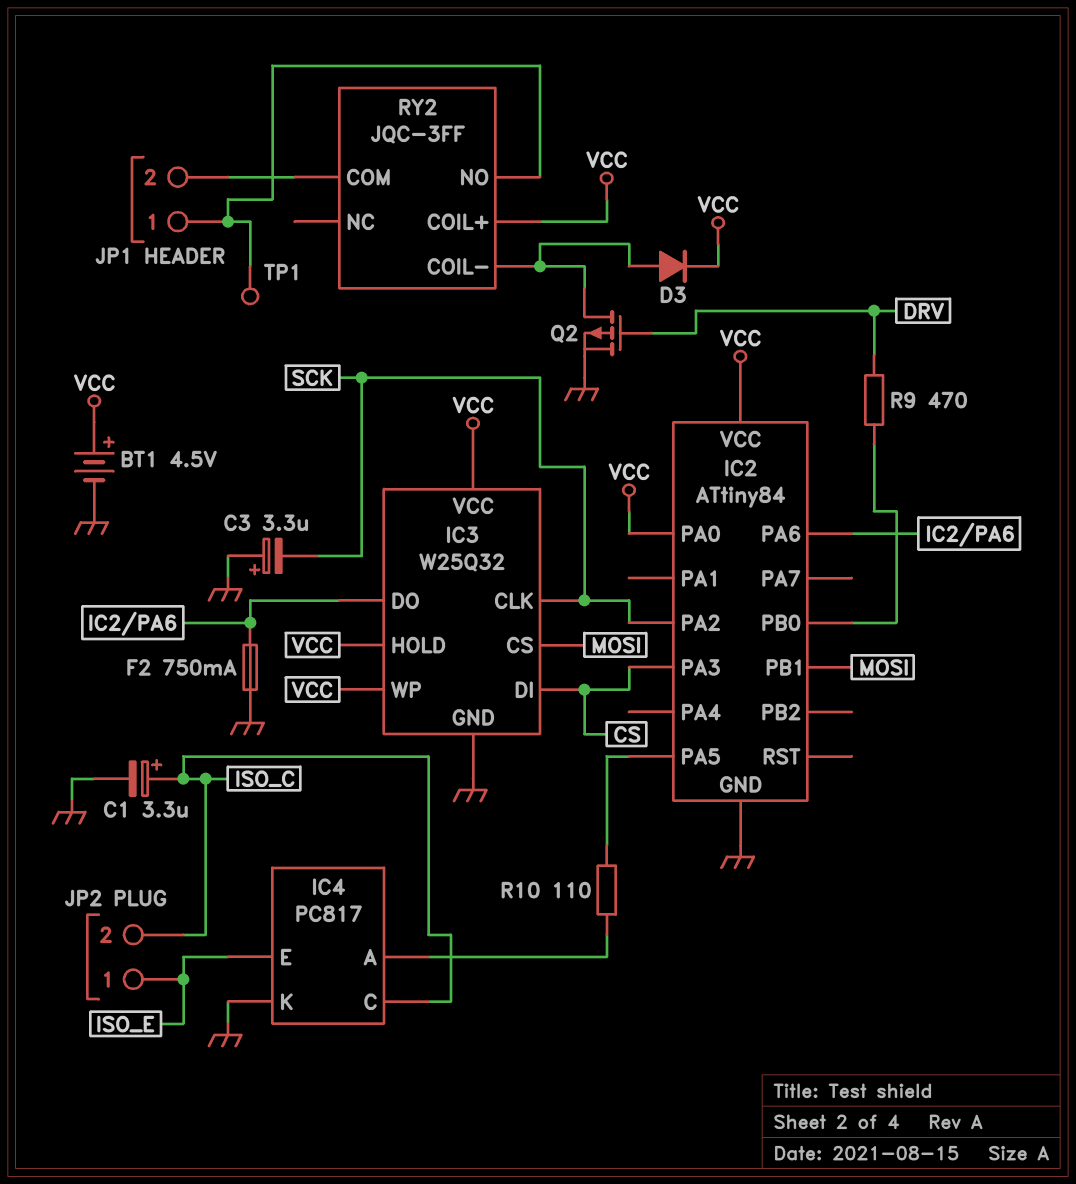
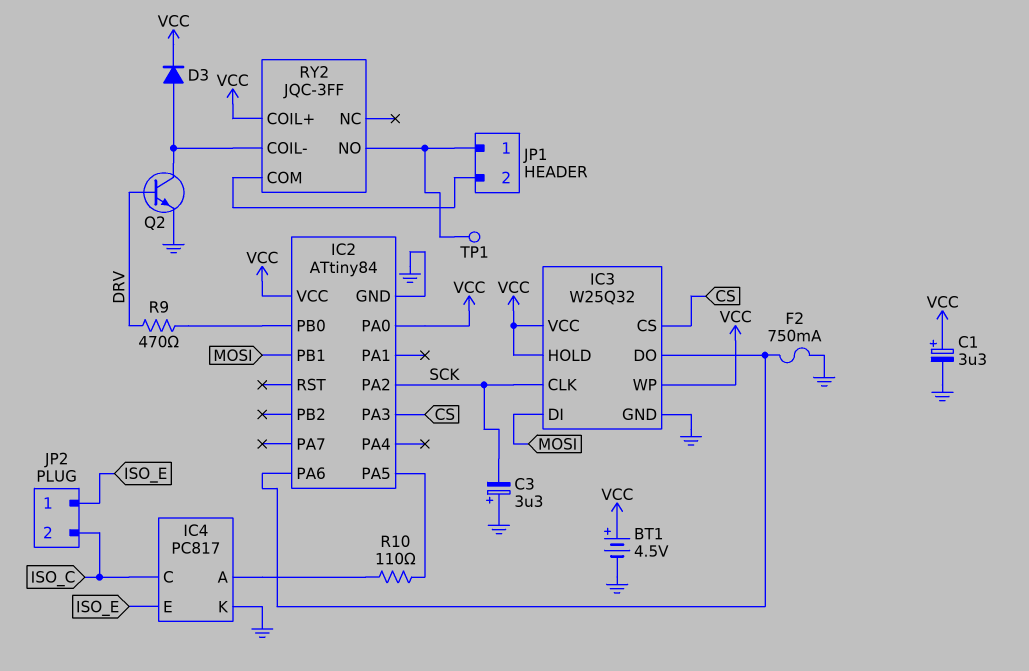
C1: 3.3uF (plus ISO_C, minus GND) -> 3.3uF (plus VCC, minus GND)
IC3 pin CS: MOSI -> CS
IC3 pin DI: CS -> MOSI
Q2: PMOS (G DRV, D RY2/COIL-, S GND) -> NPN (B DRV, C RY2/COIL-, E GND)

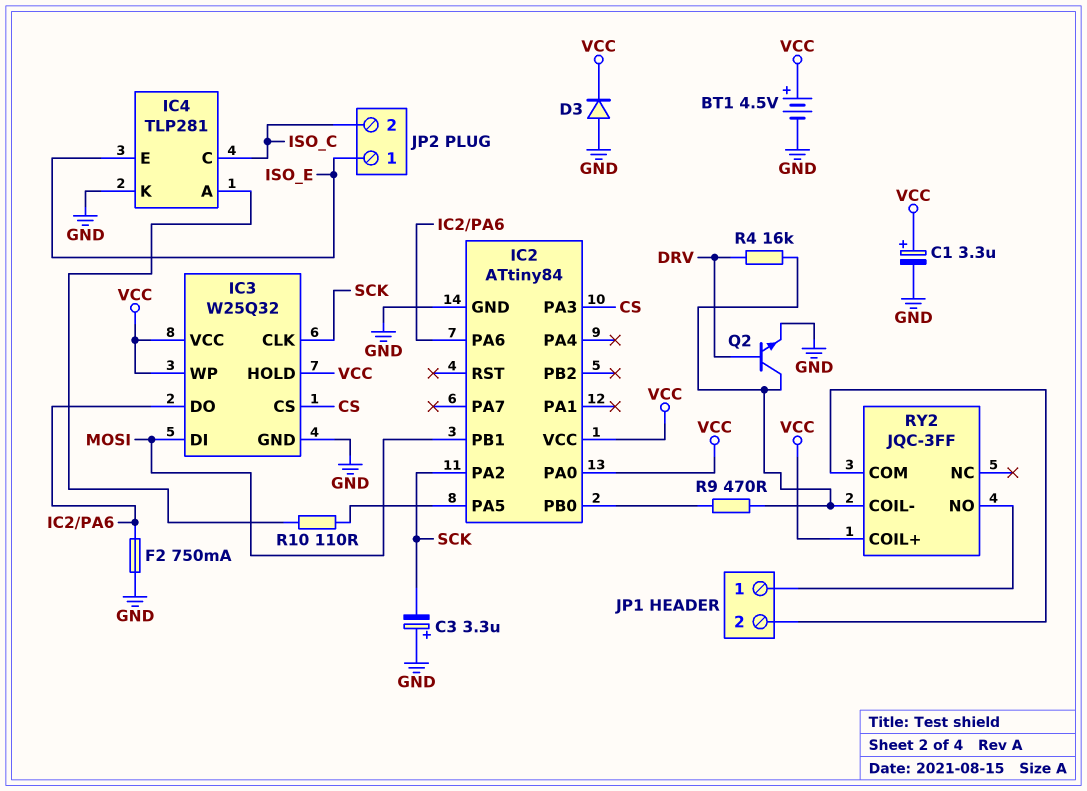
D3: diode (A RY2/COIL-, K VCC) -> diode (A GND, K VCC)
IC4: PC817 -> TLP281
R4: none -> 16k (DRV, RY2/COIL-)
R9: 470 (DRV, IC2/PB0) -> 470 (IC2/PB0, RY2/COIL-)
TP1: test point (JP1/1) -> none

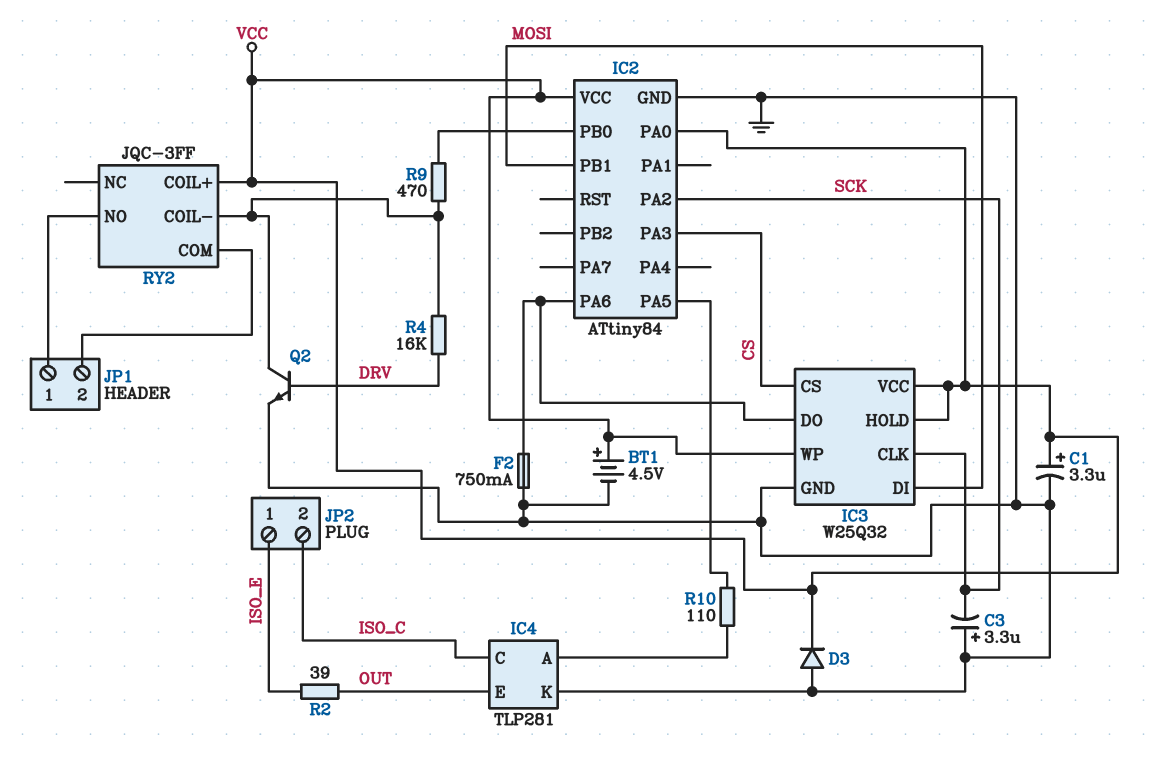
IC4 pin E: ISO_E -> OUT
R2: none -> 39 (ISO_E, OUT)

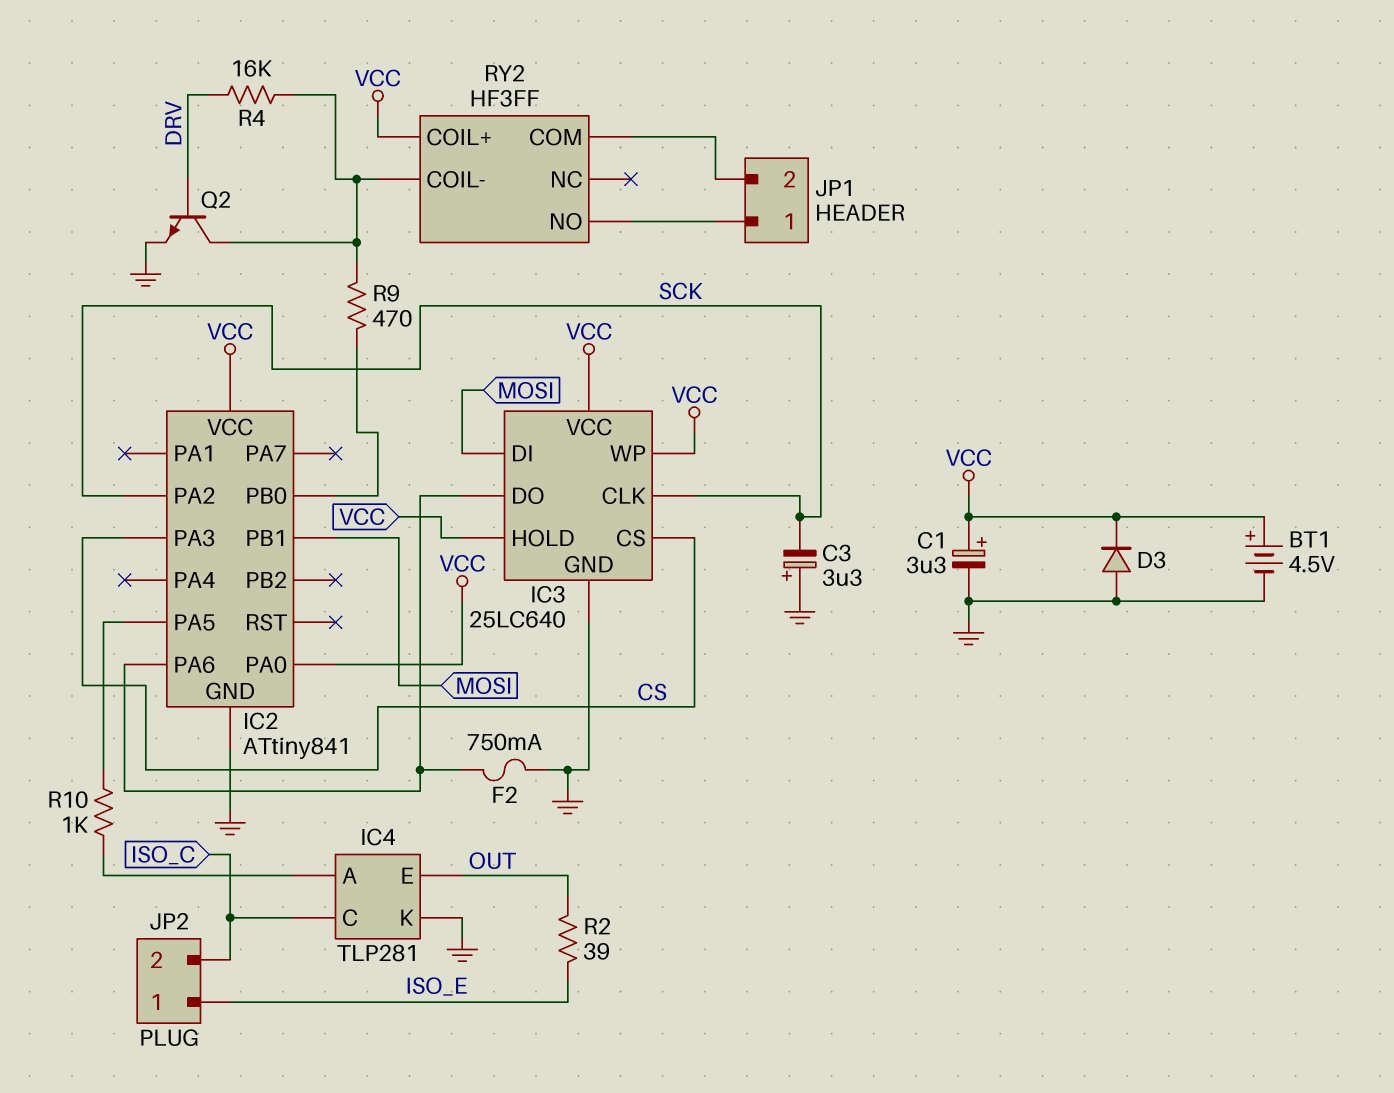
IC2: ATtiny84 -> ATtiny841
IC3: W25Q32 -> 25LC640
R10: 110 (IC2/PA5, IC4/A) -> 1k (IC2/PA5, IC4/A)
RY2: JQC-3FF -> HF3FF

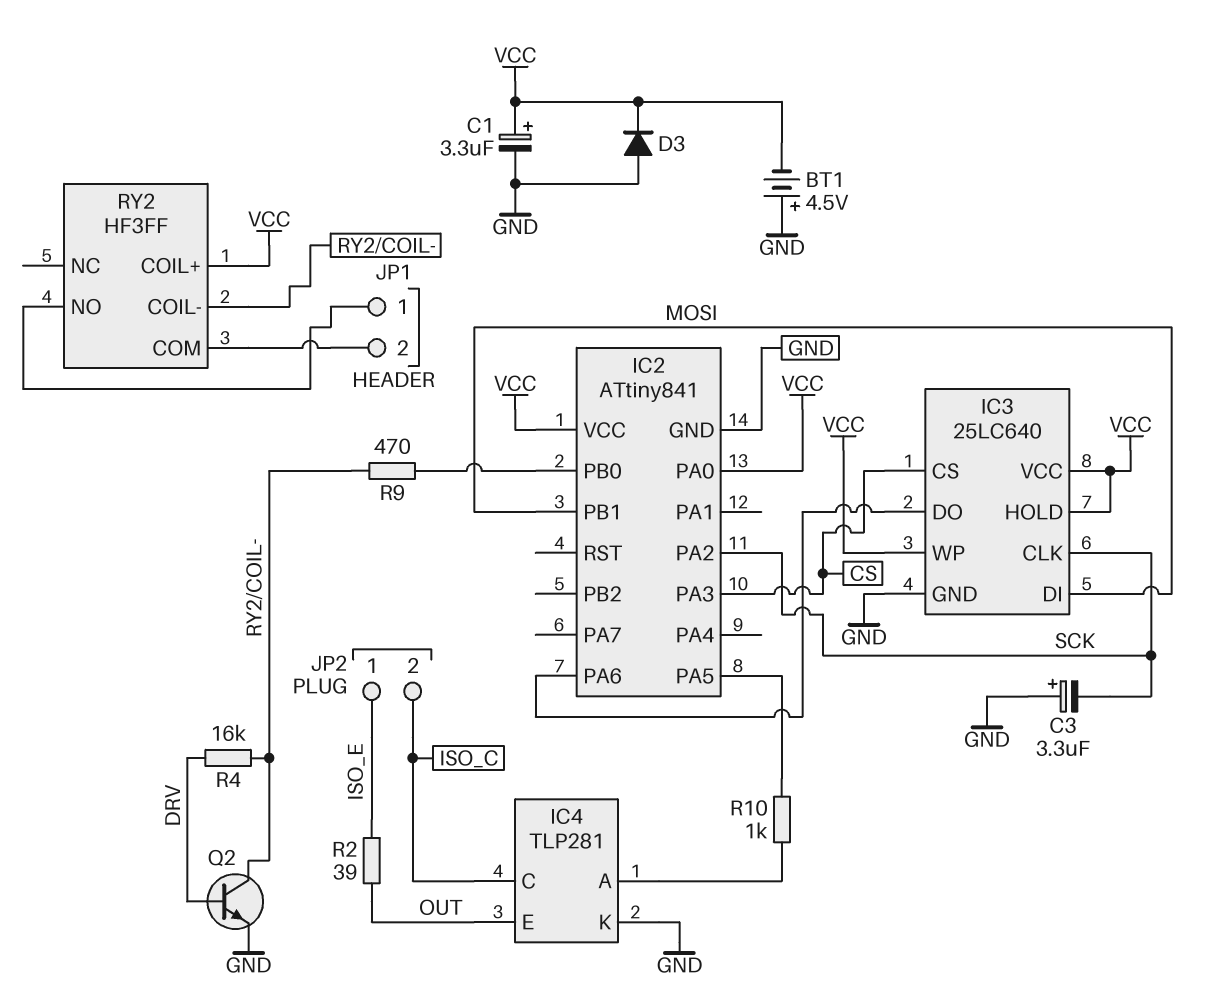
BT1: 4.5V (plus VCC, minus GND) -> 4.5V (plus GND, minus VCC)
F2: 750mA (GND, IC2/PA6) -> none

